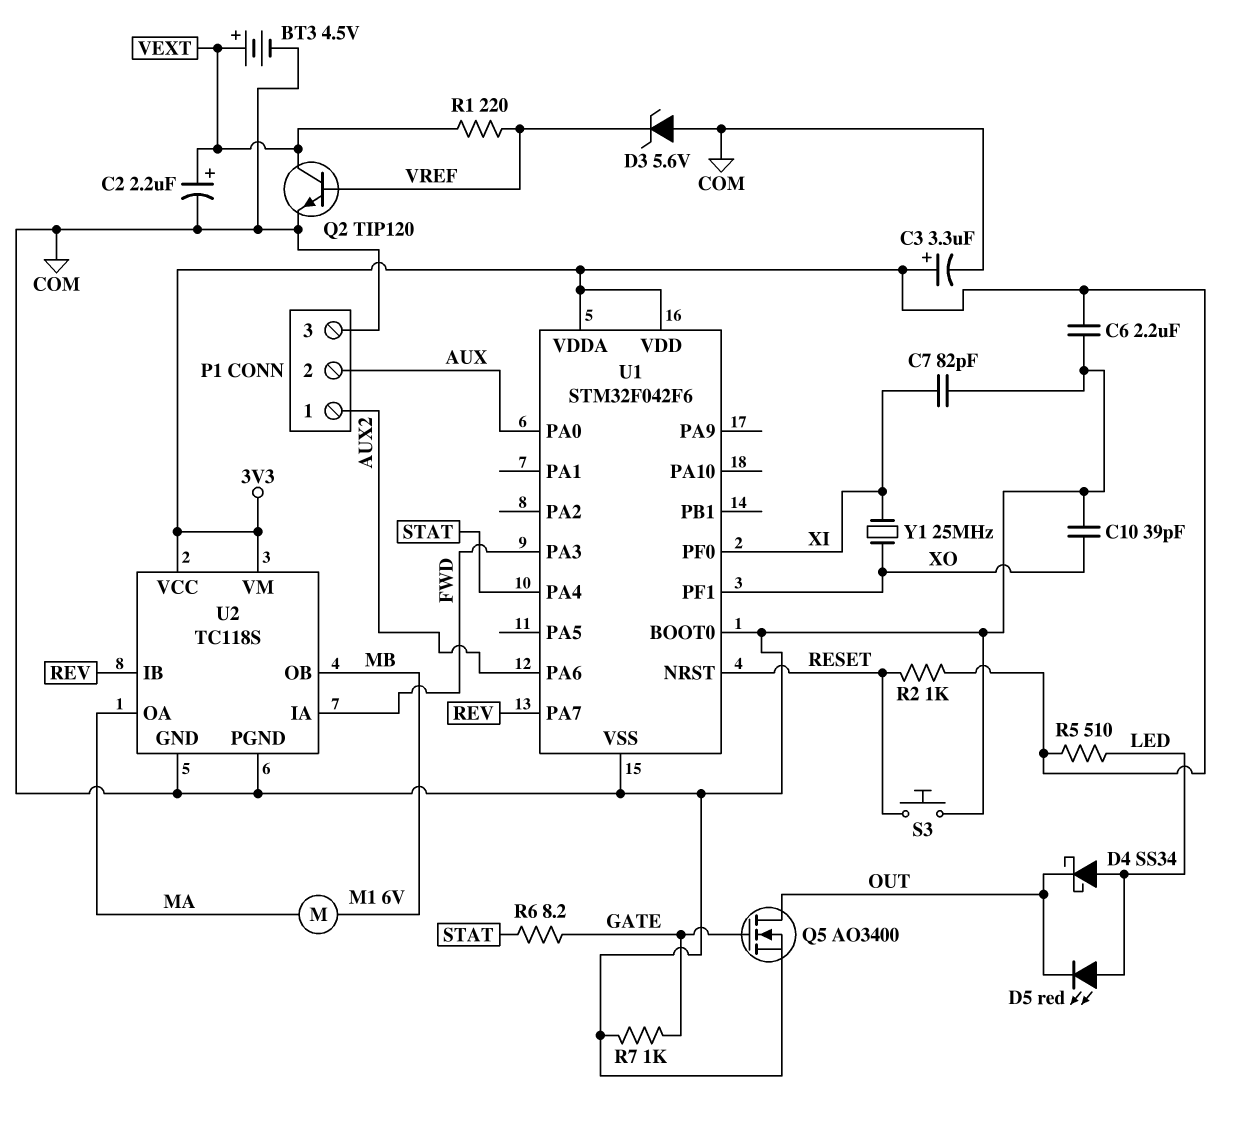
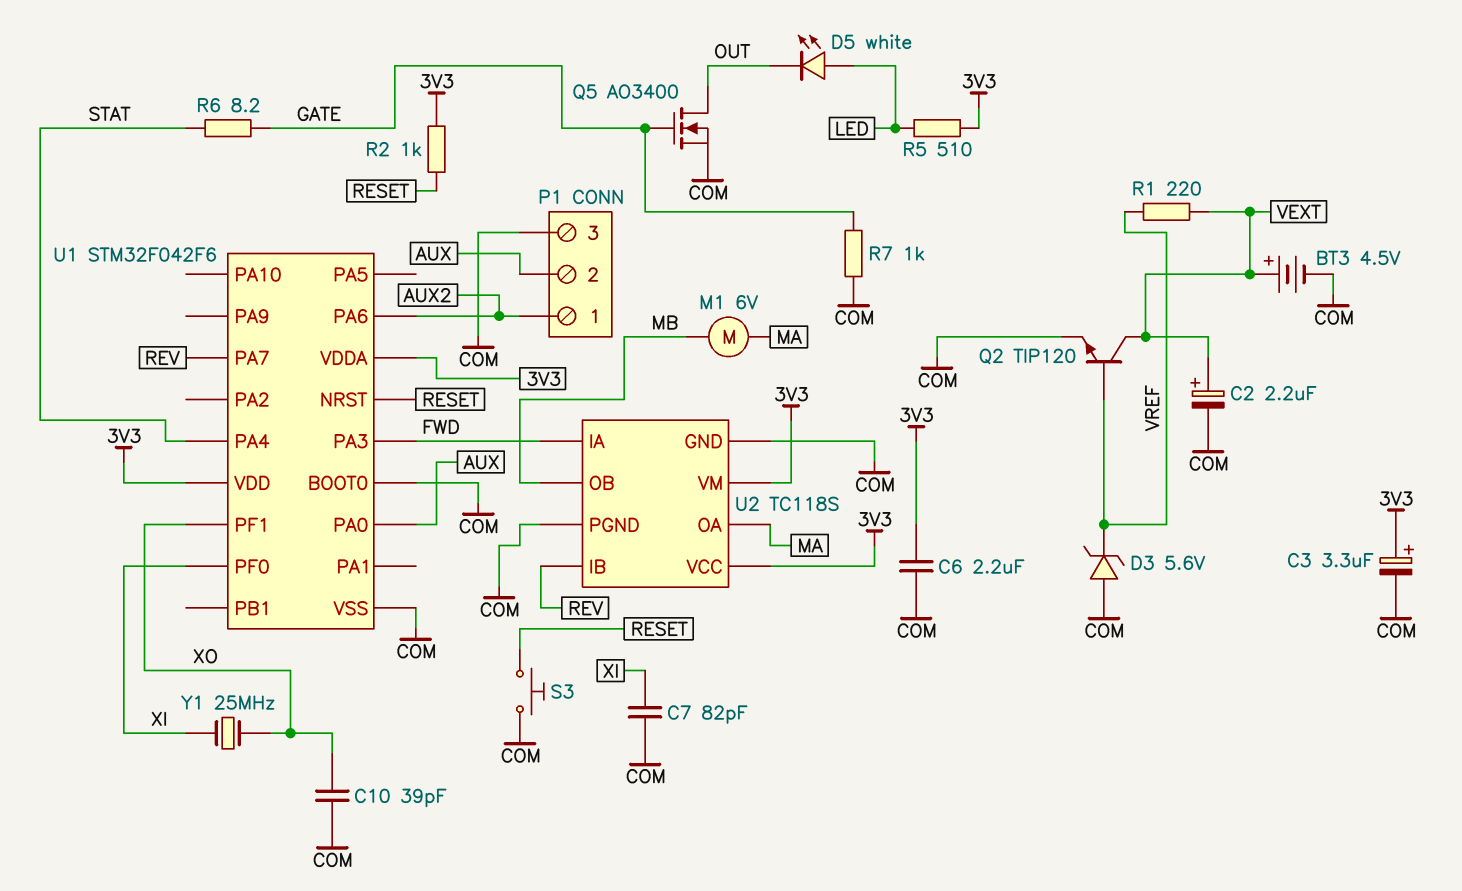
D4: schottky SS34 (A LED, K OUT) -> none
D5: LED red (A LED, K OUT) -> LED white (A LED, K OUT)

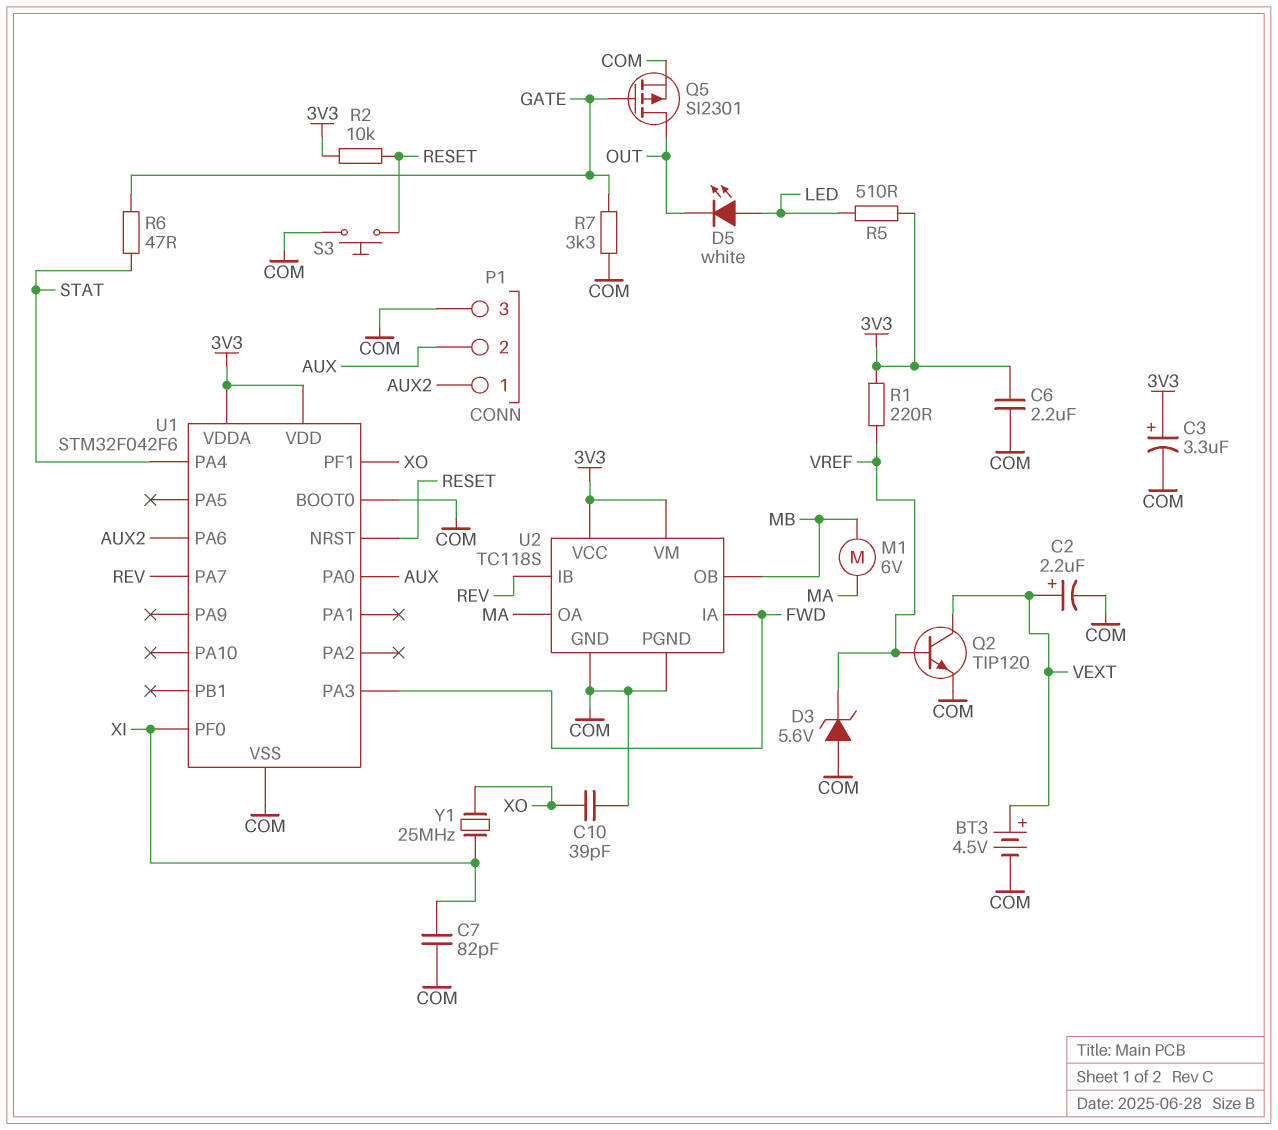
Q5: NMOS AO3400 (G GATE, D OUT, S COM) -> PMOS SI2301 (G GATE, D OUT, S COM)
R1: 220 (VEXT, VREF) -> 220 (3V3, VREF)
R2: 1k (3V3, RESET) -> 10k (3V3, RESET)
R6: 8.2 (GATE, STAT) -> 47 (GATE, STAT)
R7: 1k (COM, GATE) -> 3.3k (COM, GATE)

